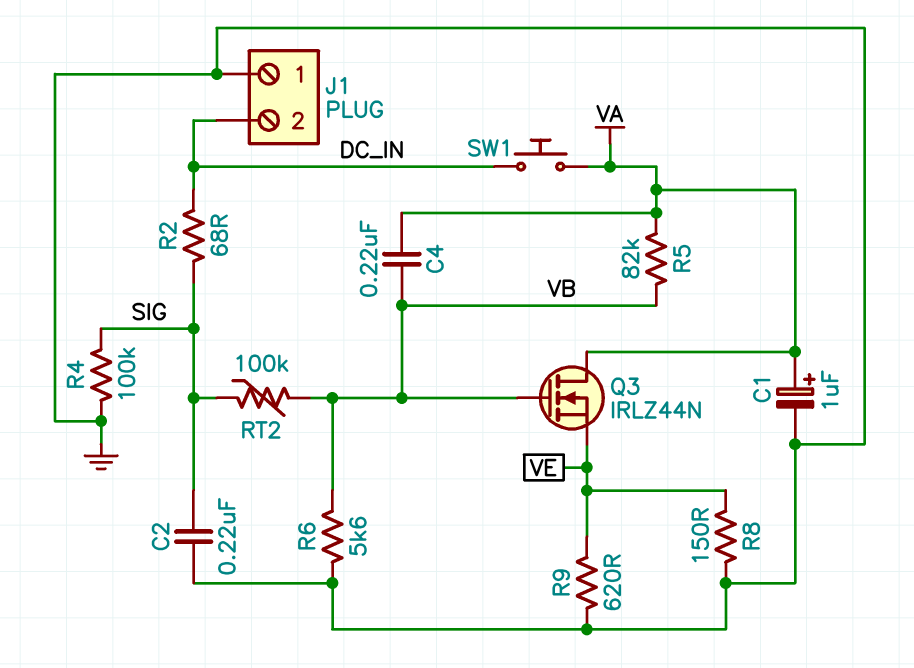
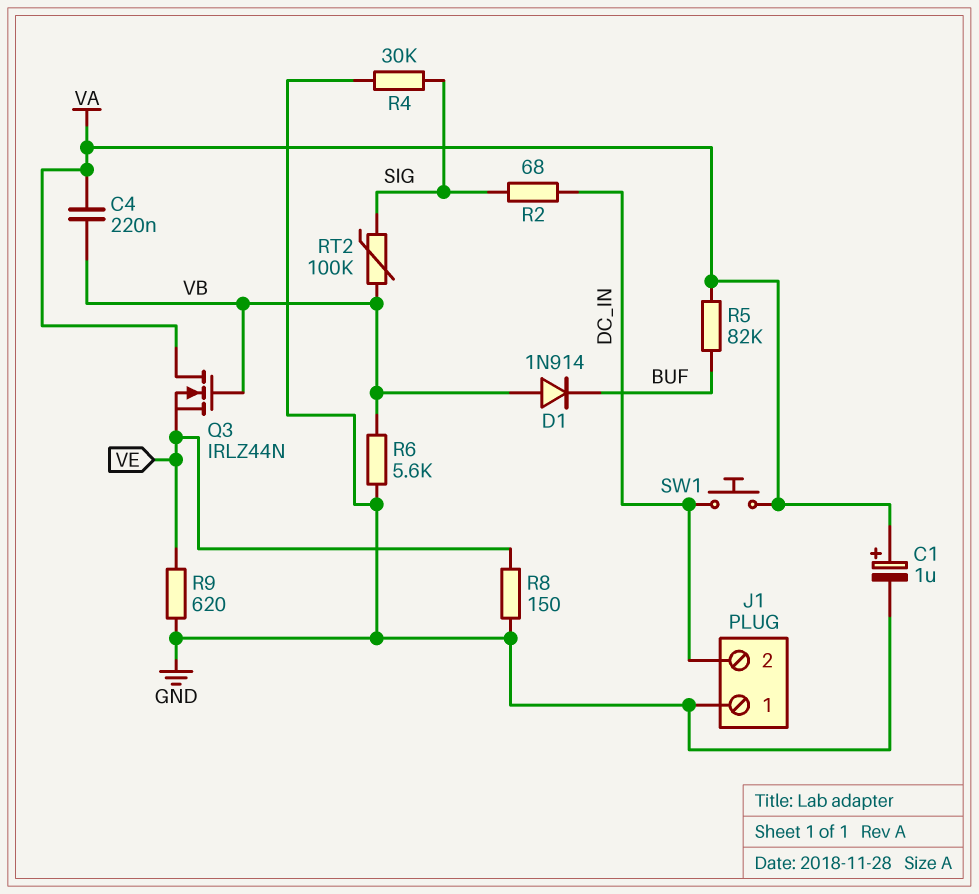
C2: 220nF (GND, SIG) -> none
D1: none -> diode 1N914 (A VB, K BUF)
R4: 100k (GND, SIG) -> 30k (GND, SIG)
R5: 82k (VA, VB) -> 82k (BUF, VA)

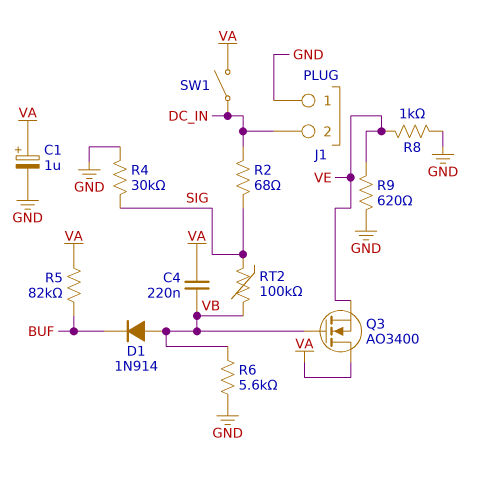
Q3: NMOS IRLZ44N (G VB, D VA, S VE) -> NMOS AO3400 (G VB, D VA, S VE)
R8: 150 (GND, VE) -> 1k (GND, VE)
SW1: button (DC_IN, VA) -> switch (DC_IN, VA)

